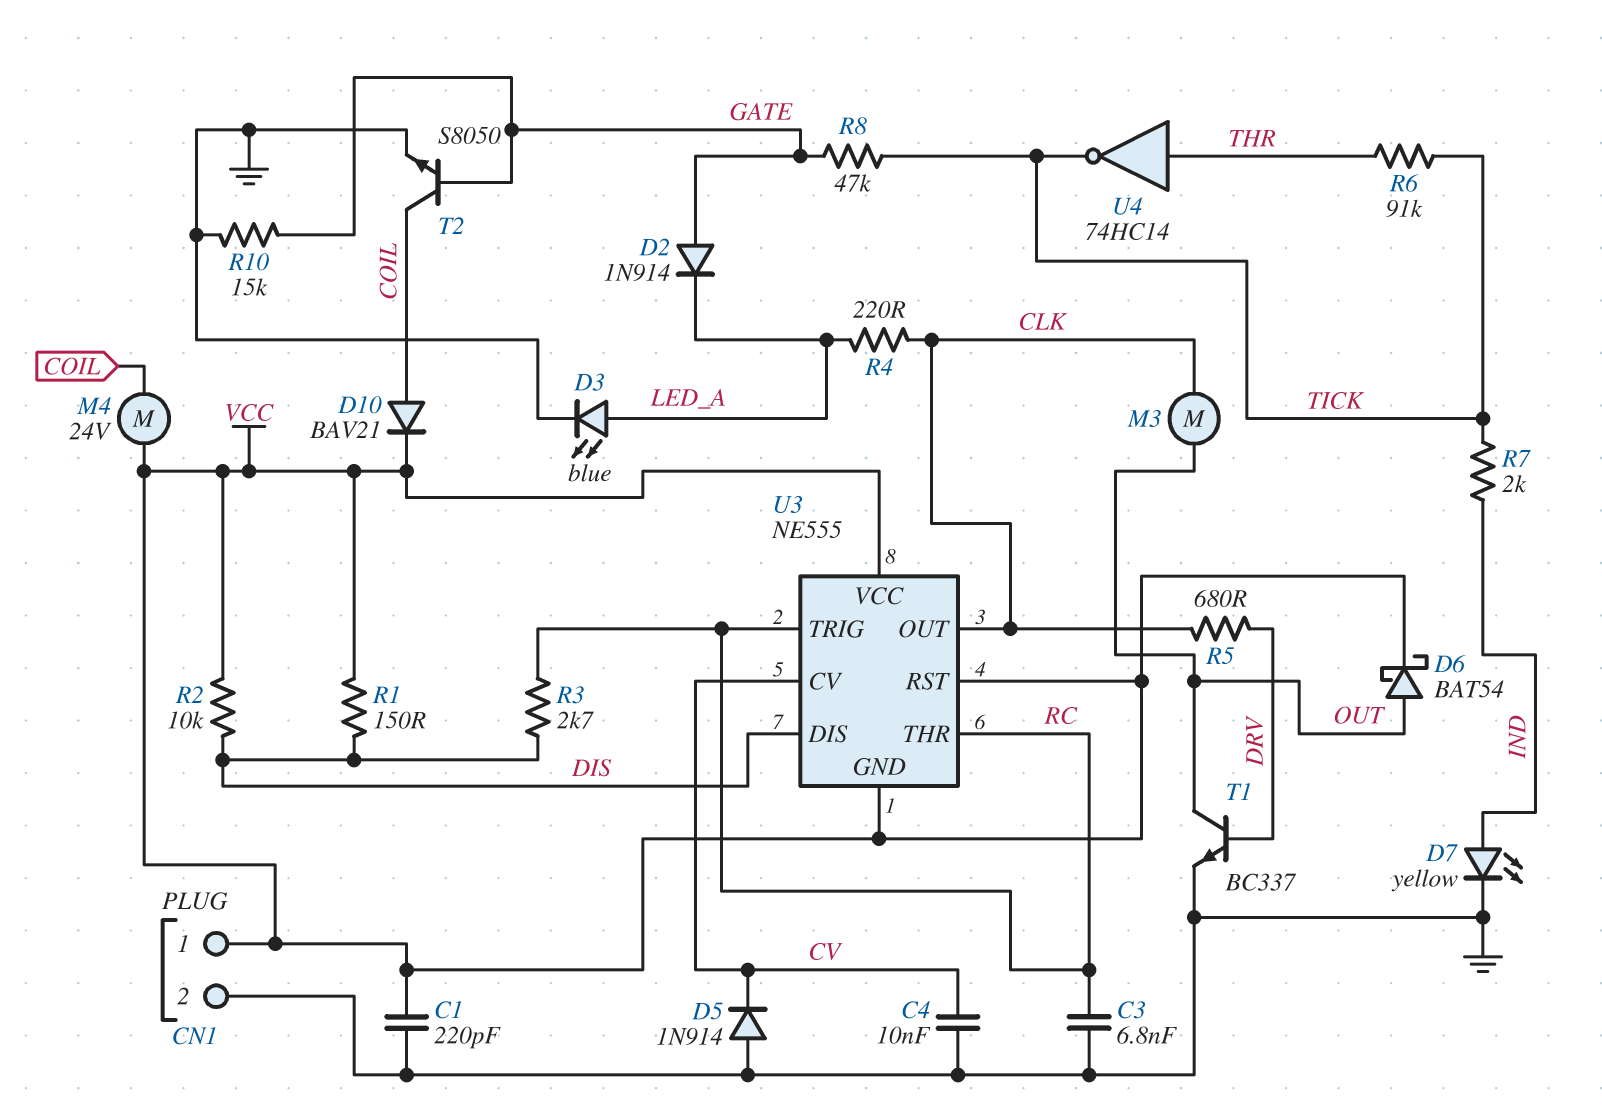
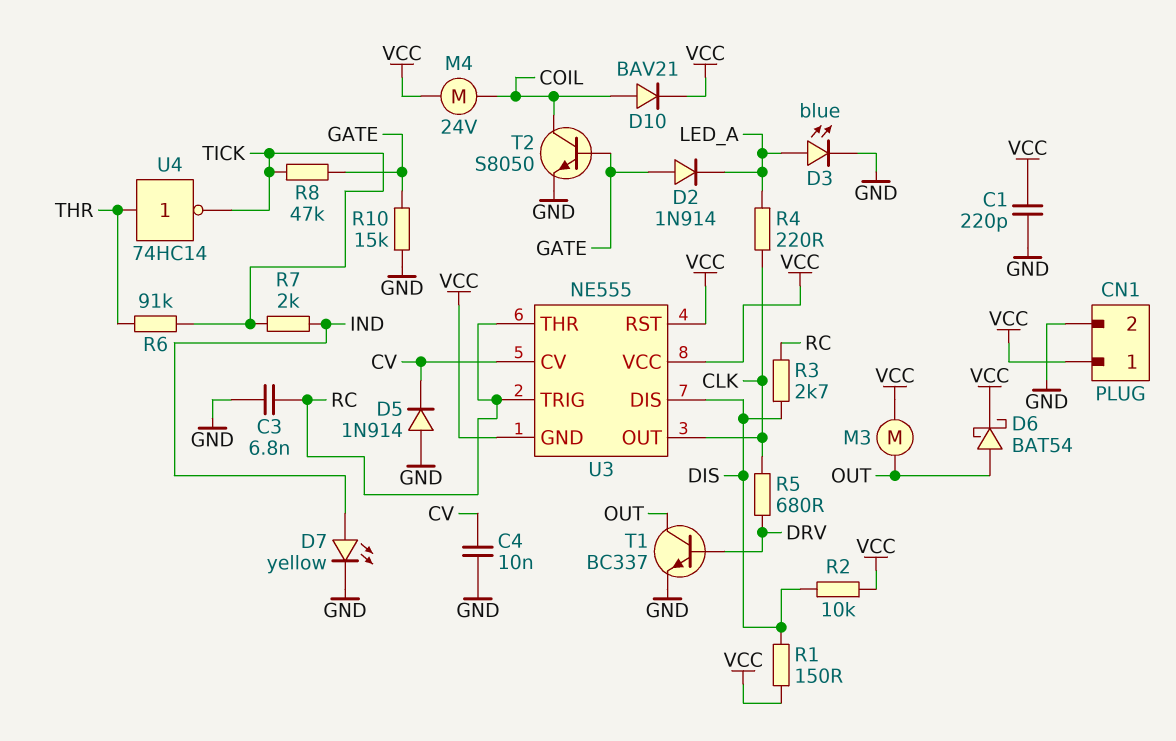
M3: motor (CLK, OUT) -> motor (OUT, VCC)

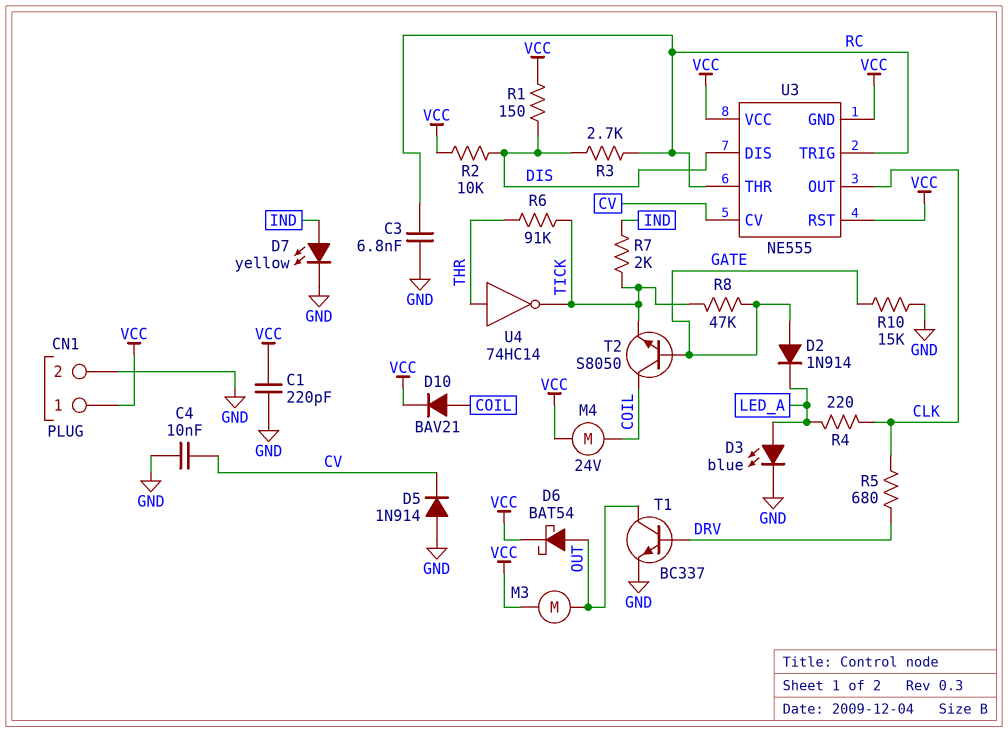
T2: NPN S8050 (B GATE, C COIL, E GND) -> NPN S8050 (B GATE, C COIL, E TICK)

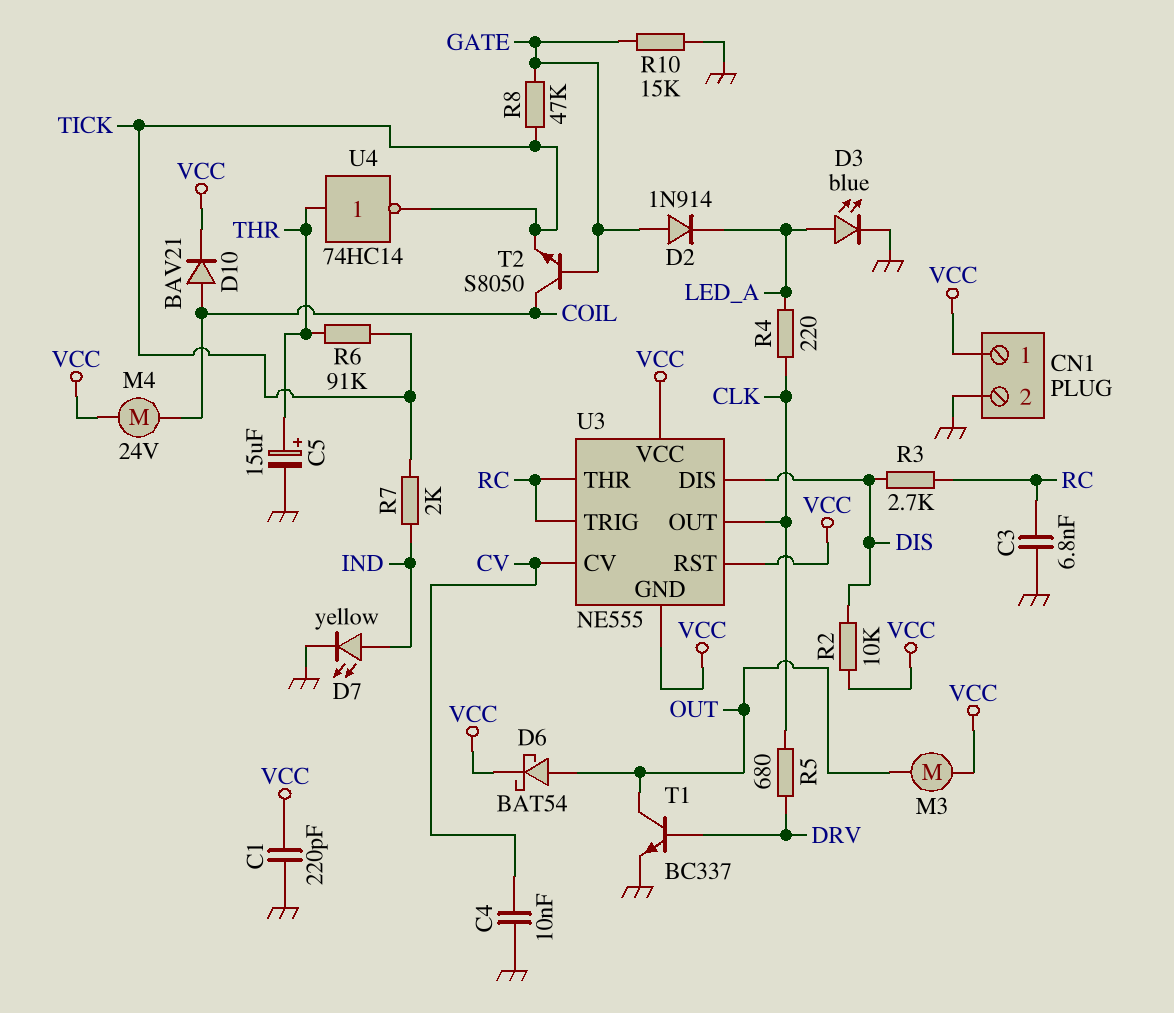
C5: none -> 15uF (plus THR, minus GND)
D5: diode 1N914 (A GND, K CV) -> none
R1: 150 (DIS, VCC) -> none

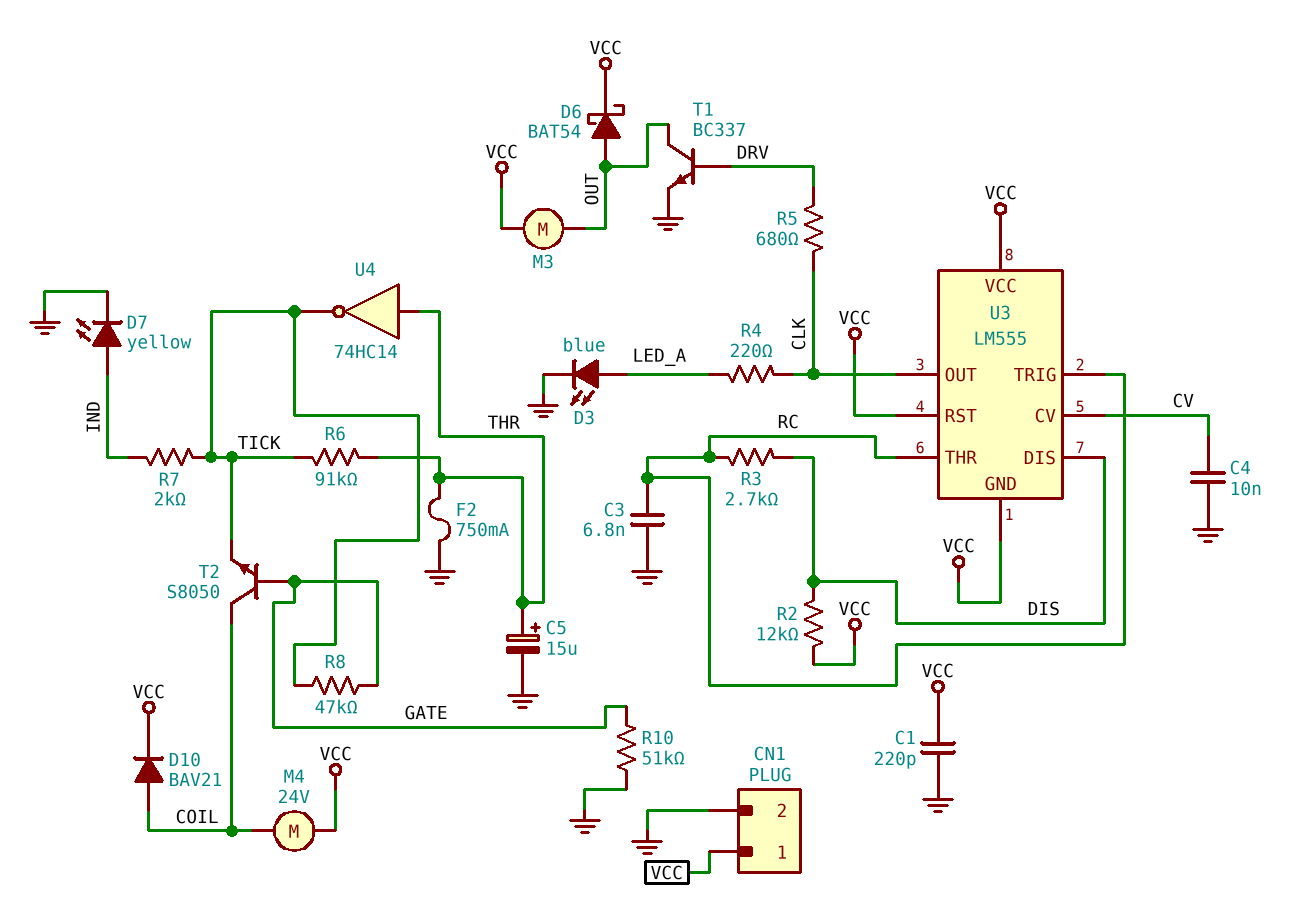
D2: diode 1N914 (A GATE, K LED_A) -> none
F2: none -> 750mA (GND, THR)
R2: 10k (DIS, VCC) -> 12k (DIS, VCC)
R10: 15k (GATE, GND) -> 51k (GATE, GND)
U3: NE555 -> LM555

